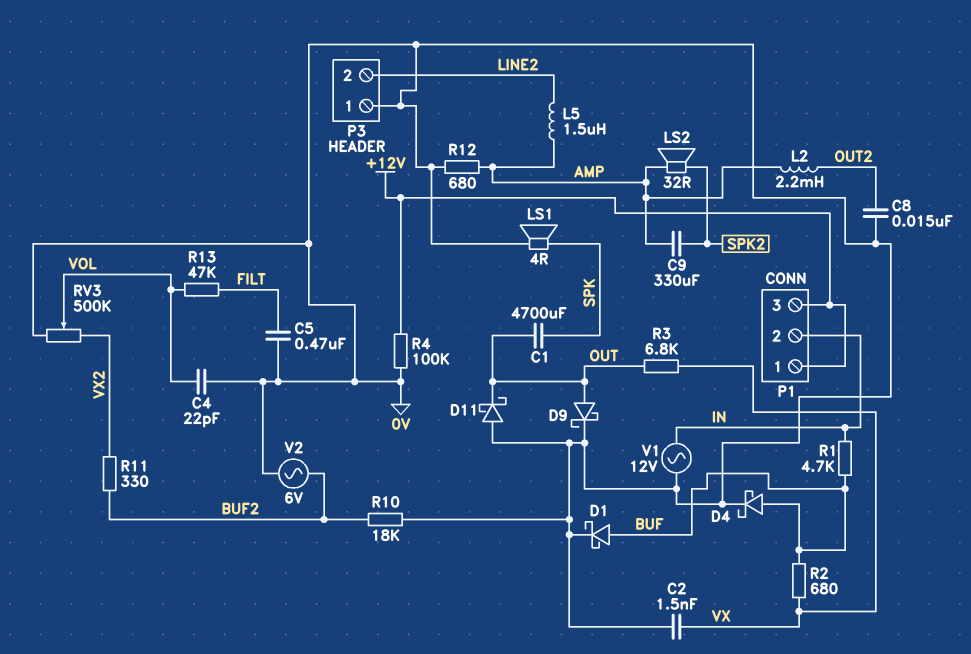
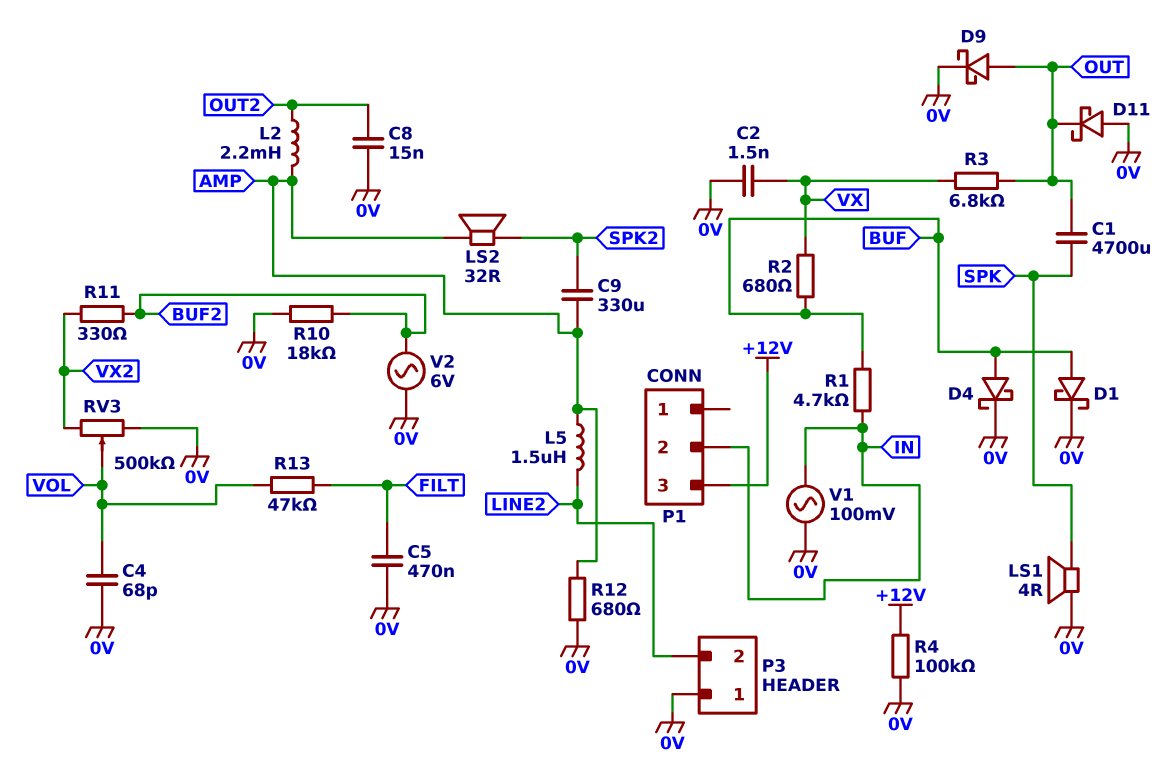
C4: 22pF (0V, VOL) -> 68pF (0V, VOL)
P1 pin 1: +12V -> none
V1: AC 12V (0V, IN) -> AC 100mV (0V, IN)

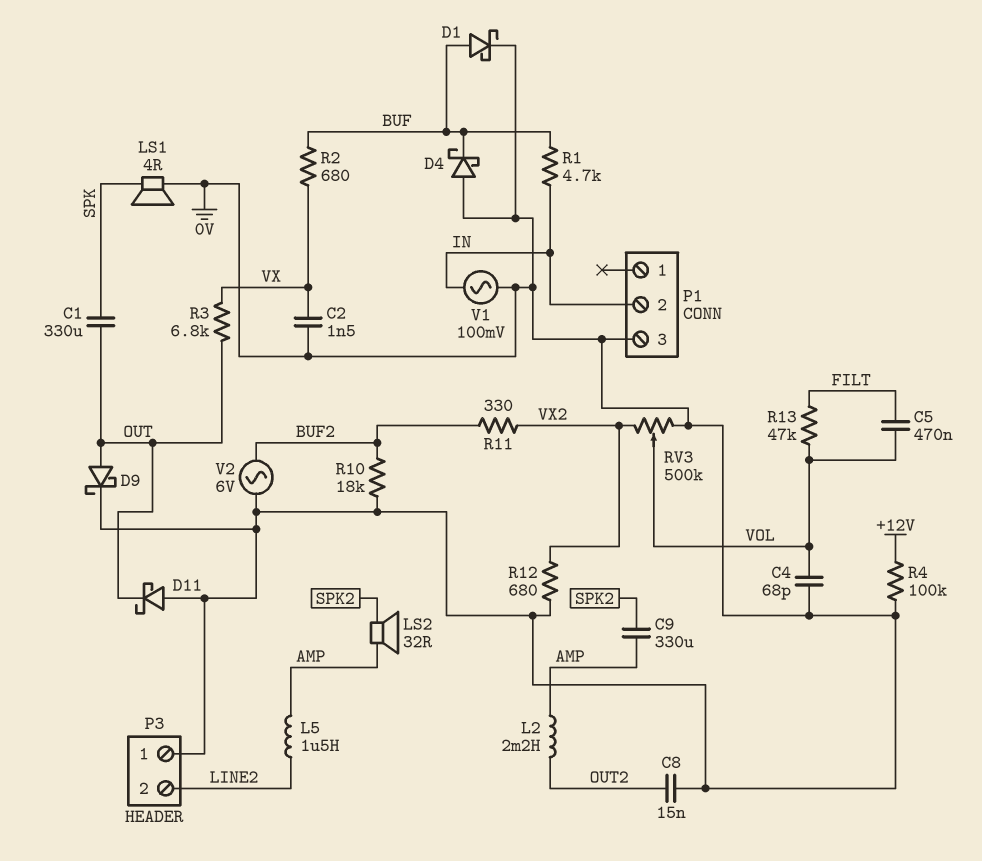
C1: 4700uF (OUT, SPK) -> 330uF (OUT, SPK)
C5: 470nF (0V, FILT) -> 470nF (FILT, VOL)
D4: schottky (A BUF, K 0V) -> schottky (A 0V, K BUF)
P1 pin 3: +12V -> 0V
R12: 680 (0V, AMP) -> 680 (0V, VX2)

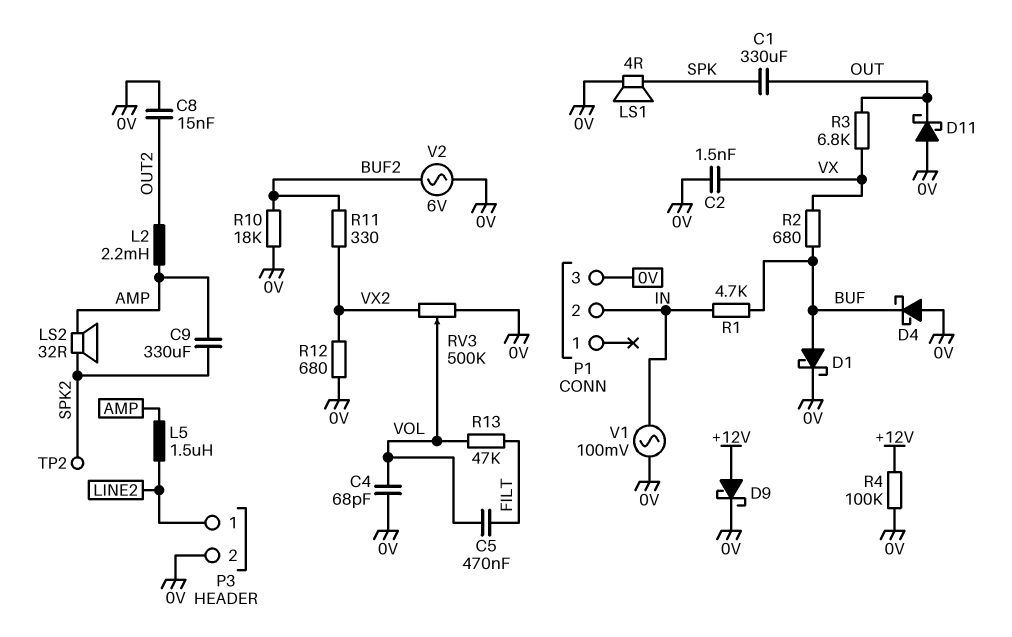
D9: schottky (A OUT, K 0V) -> schottky (A +12V, K 0V)
P3 pin 1: 0V -> LINE2
P3 pin 2: LINE2 -> 0V
TP2: none -> test point (SPK2)

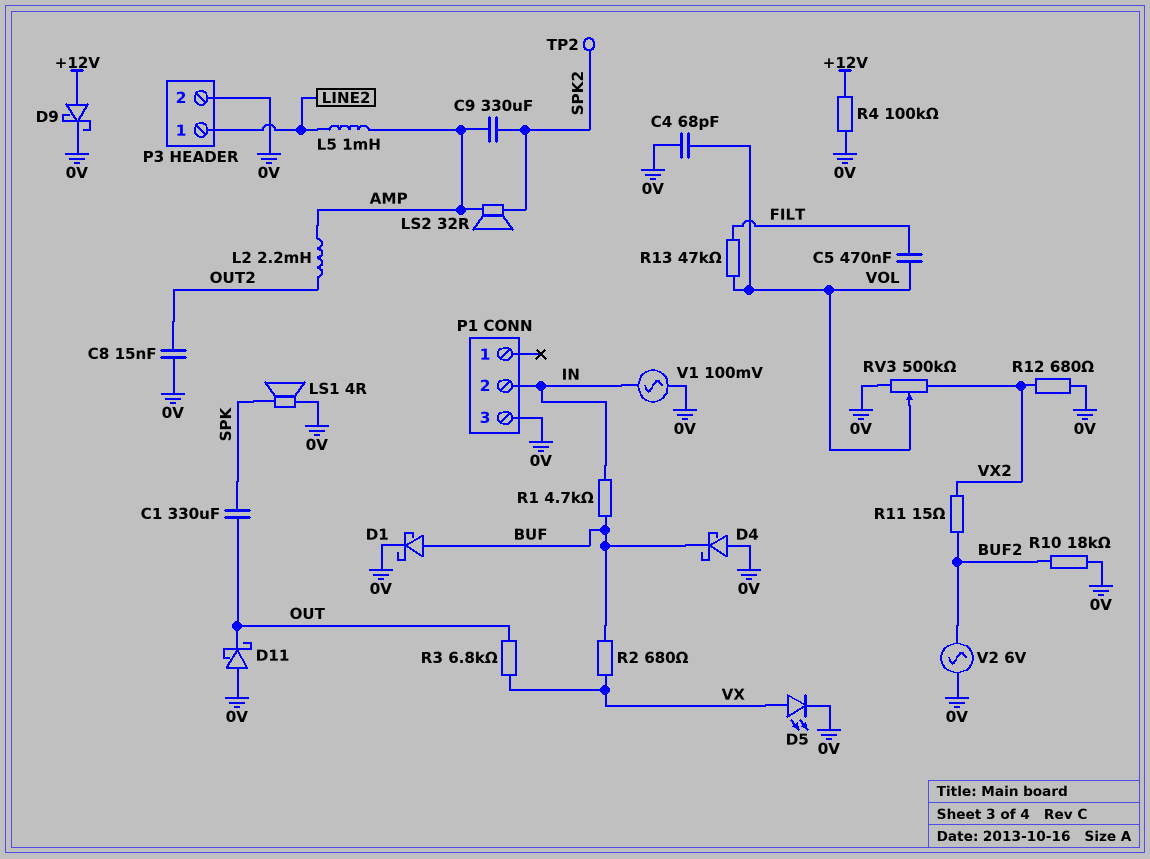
C2: 1.5nF (0V, VX) -> none
D5: none -> LED (A VX, K 0V)
L5: 1.5uH (AMP, LINE2) -> 1mH (AMP, LINE2)
R11: 330 (BUF2, VX2) -> 15 (BUF2, VX2)

